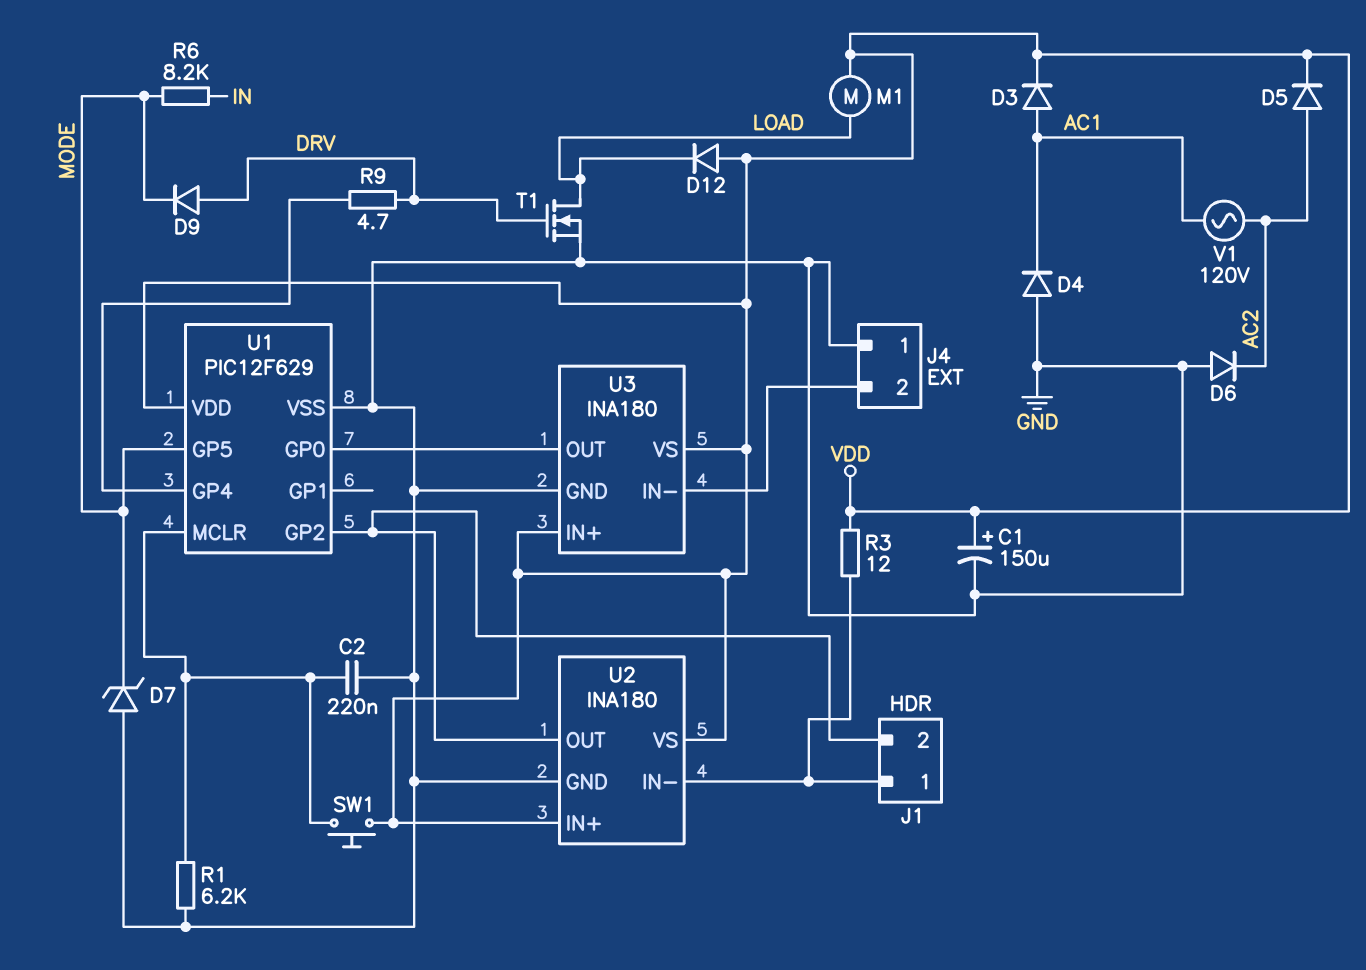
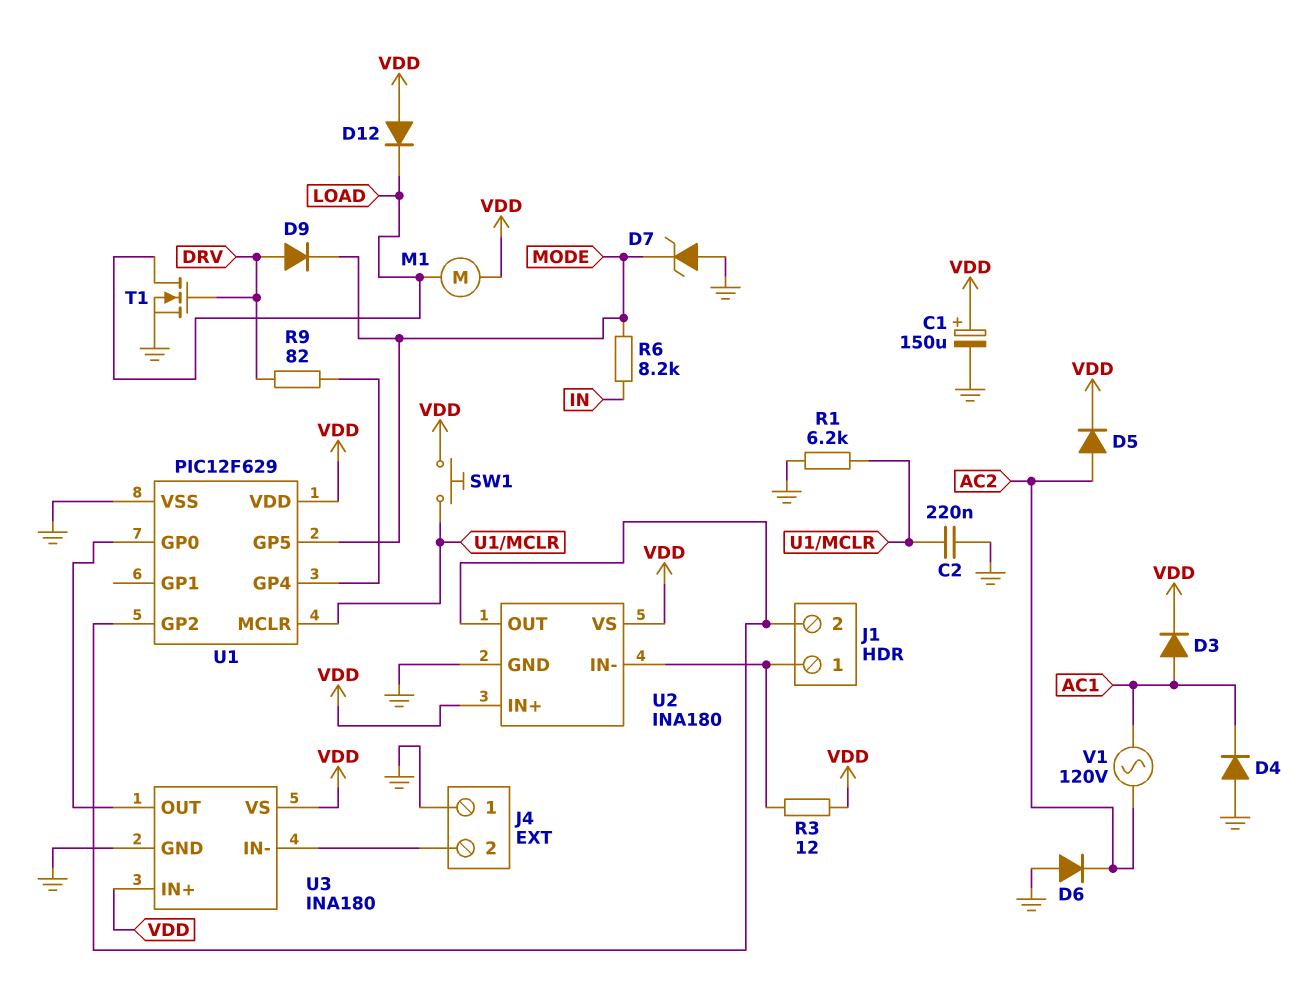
R9: 4.7 (DRV, U1/GP4) -> 82 (DRV, U1/GP4)

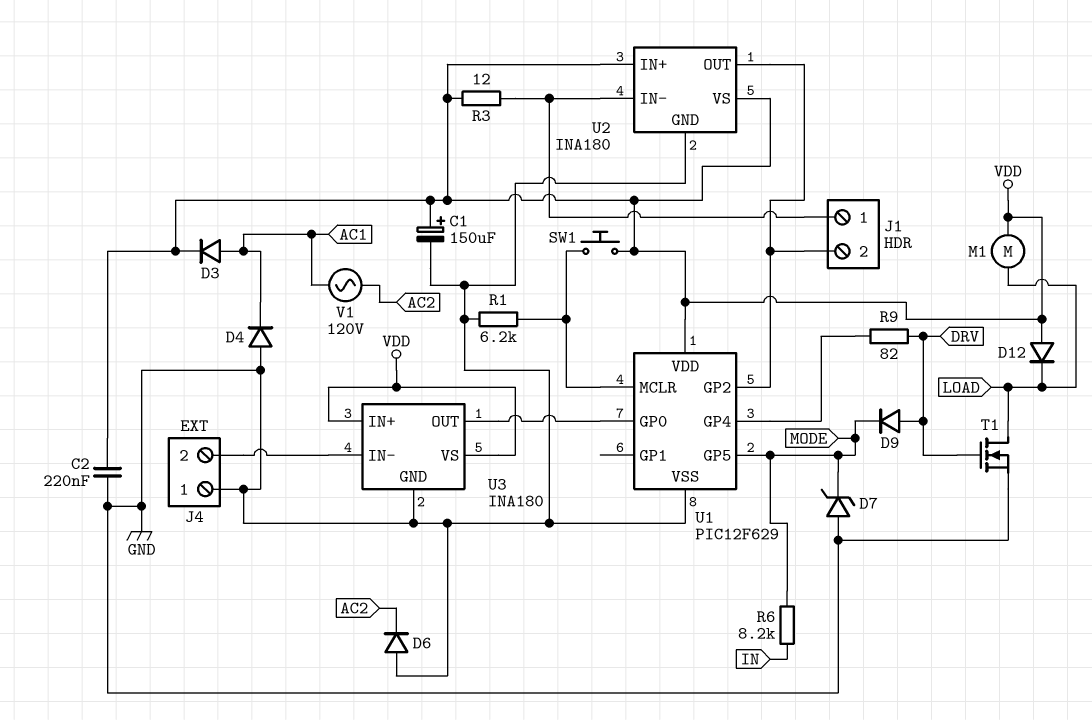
C2: 220nF (GND, U1/MCLR) -> 220nF (GND, VDD)
D5: diode (A AC2, K VDD) -> none

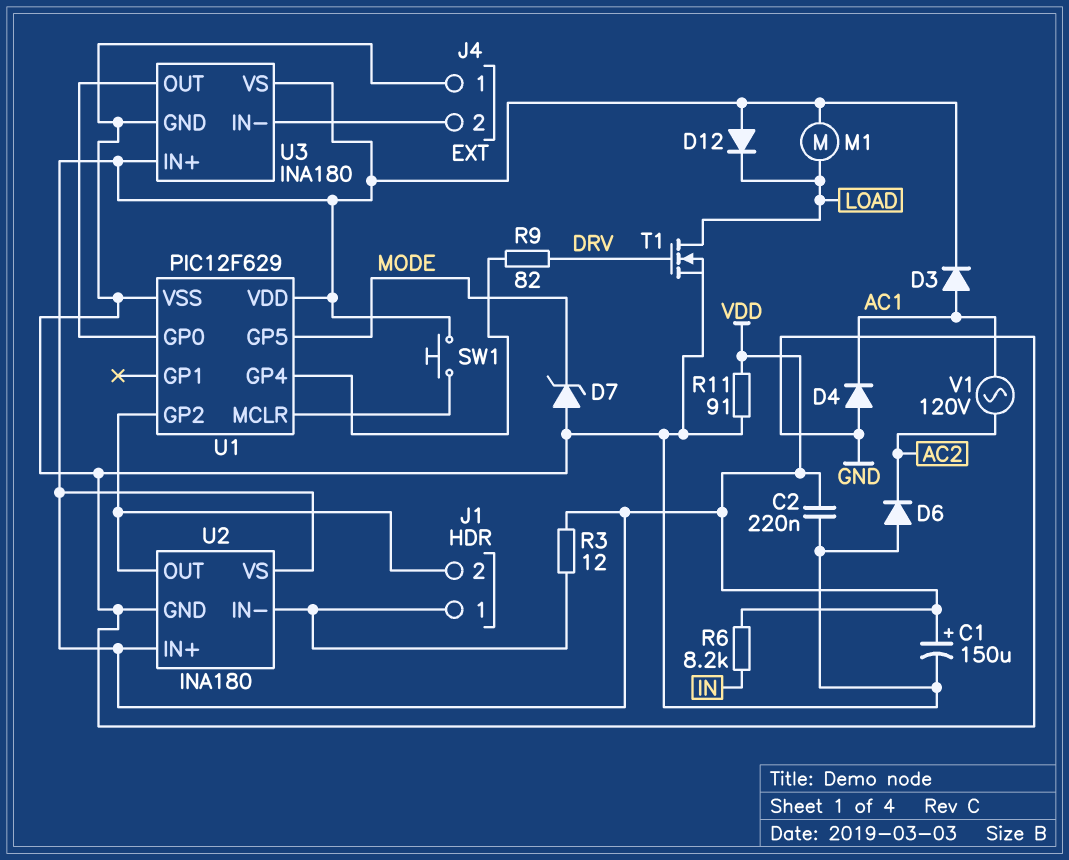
D9: diode (A DRV, K MODE) -> none
R1: 6.2k (GND, U1/MCLR) -> none
R6: 8.2k (IN, MODE) -> 8.2k (IN, VDD)
R11: none -> 91 (GND, VDD)

